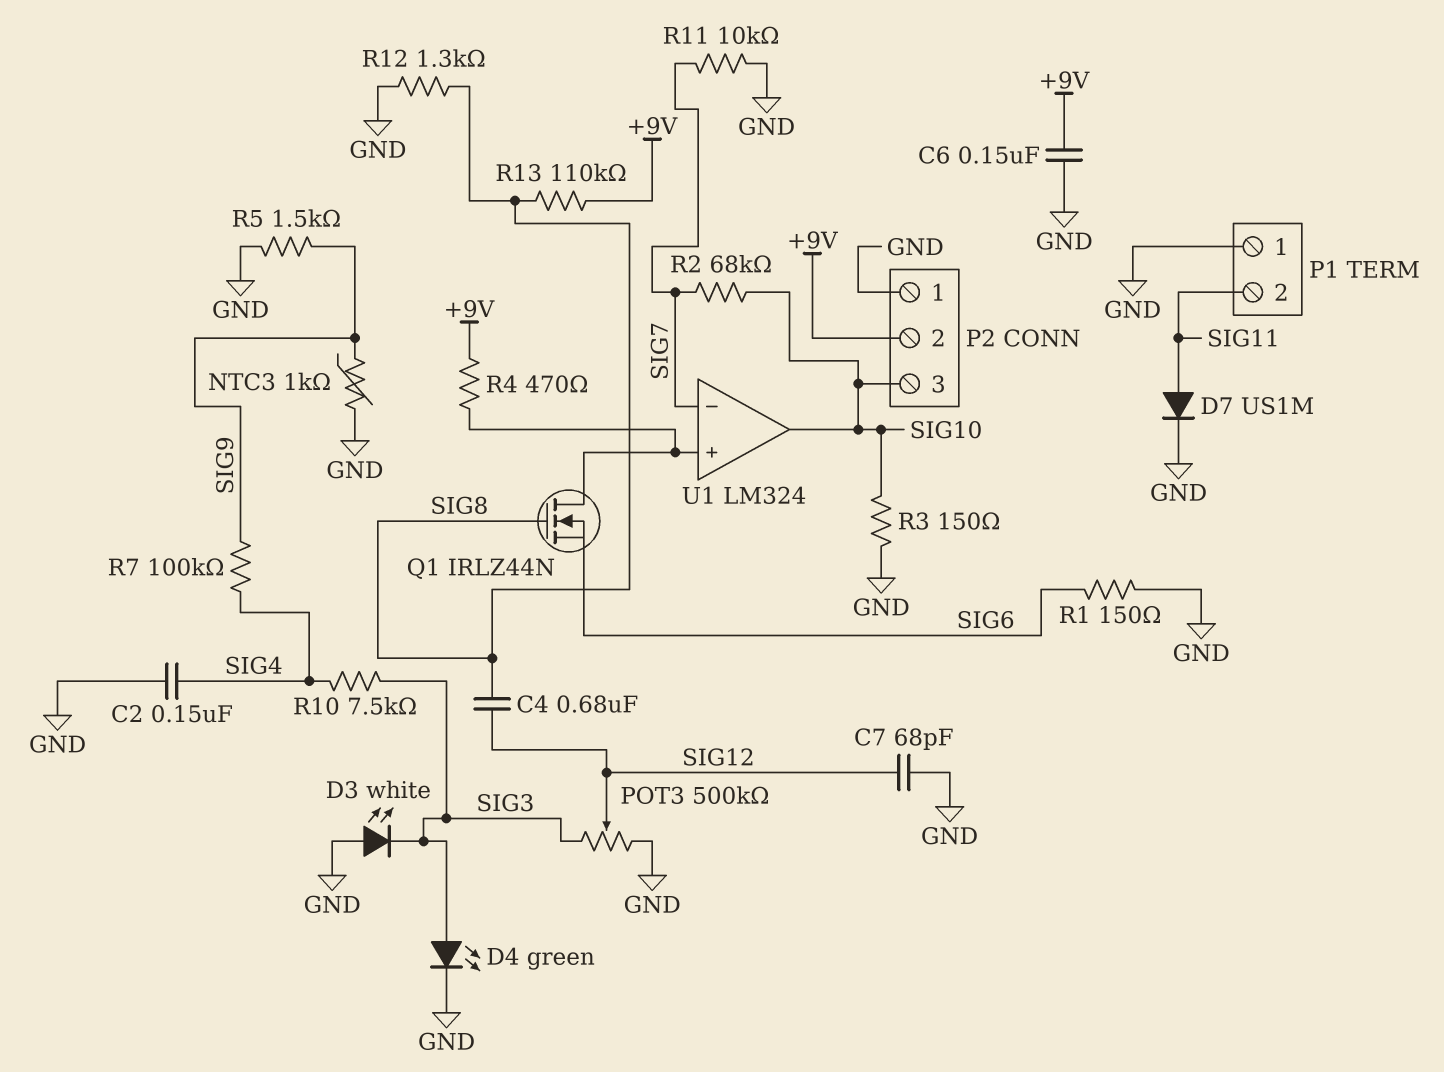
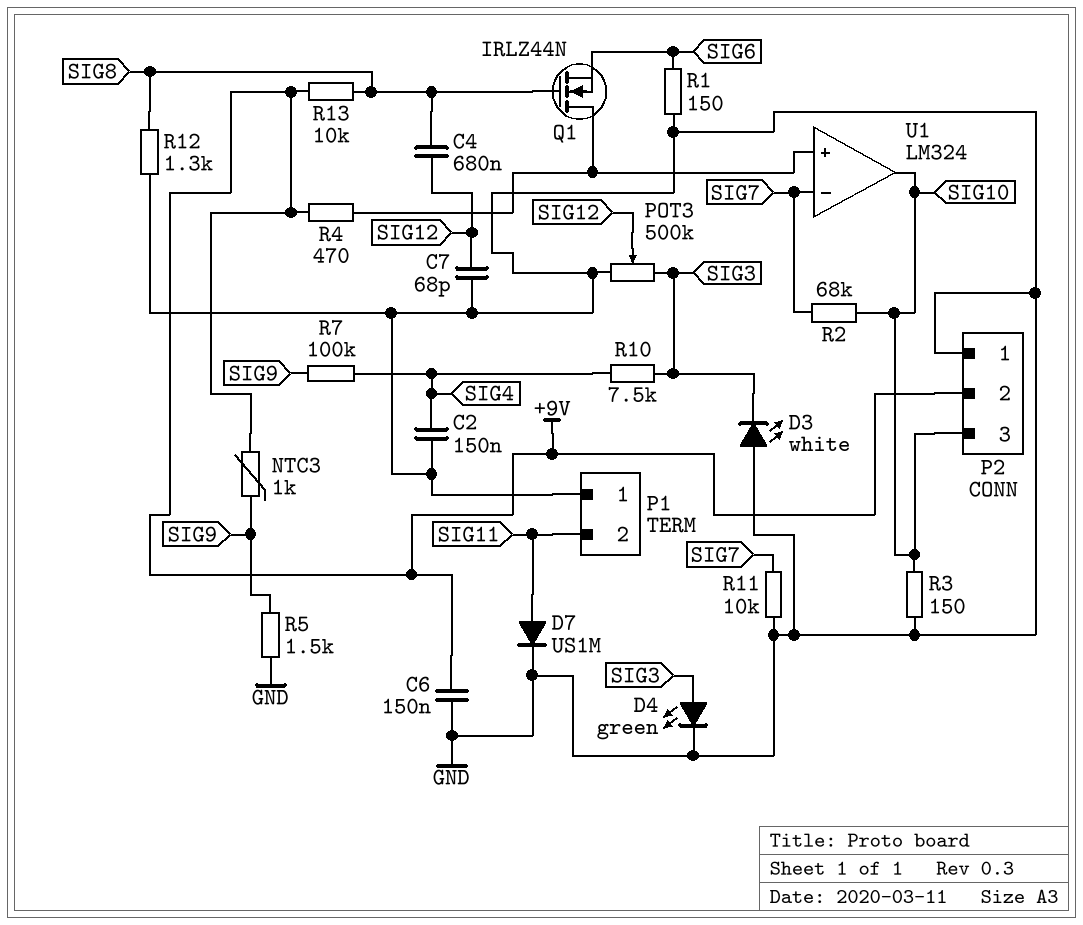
NTC3: 1k (GND, SIG9) -> 1k (+9V, SIG9)
R13: 110k (+9V, SIG8) -> 10k (+9V, SIG8)

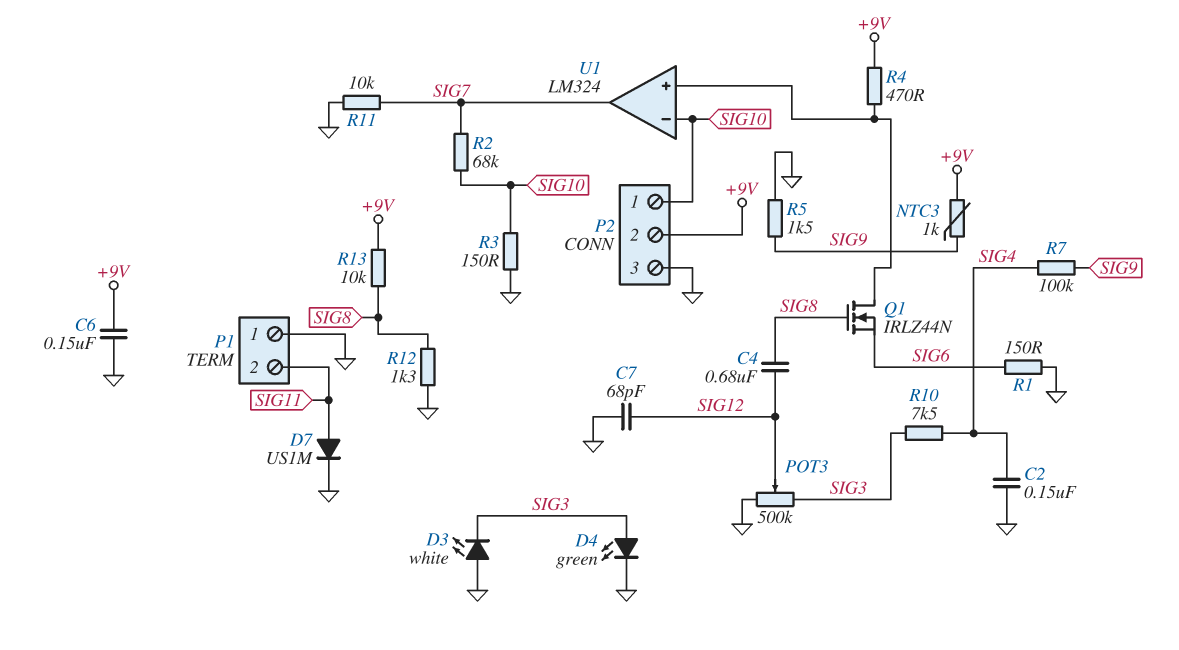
P2 pin 1: GND -> SIG10
P2 pin 3: SIG10 -> GND
U1 pin in-: SIG7 -> SIG10
U1 pin out: SIG10 -> SIG7

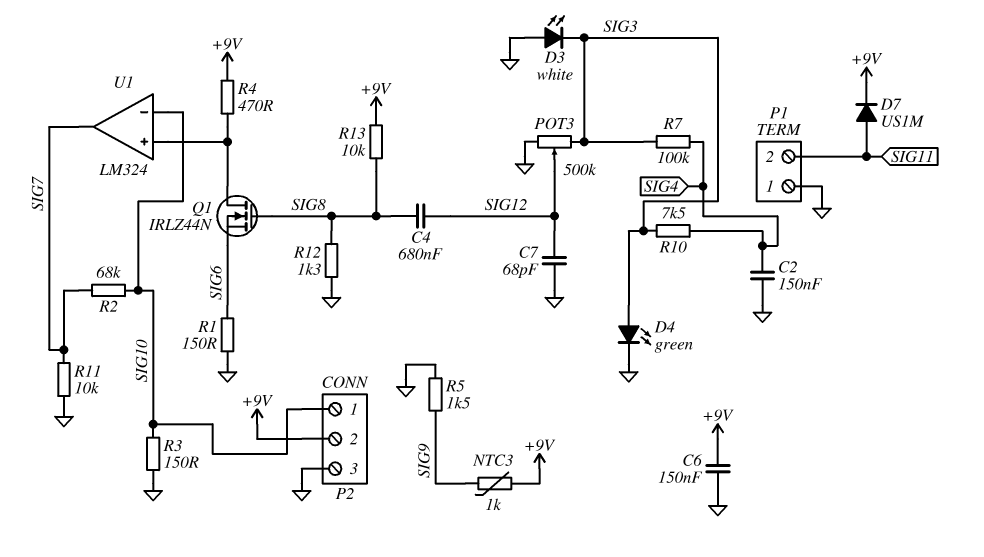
D7: diode US1M (A SIG11, K GND) -> diode US1M (A SIG11, K +9V)
R7: 100k (SIG4, SIG9) -> 100k (SIG3, SIG4)

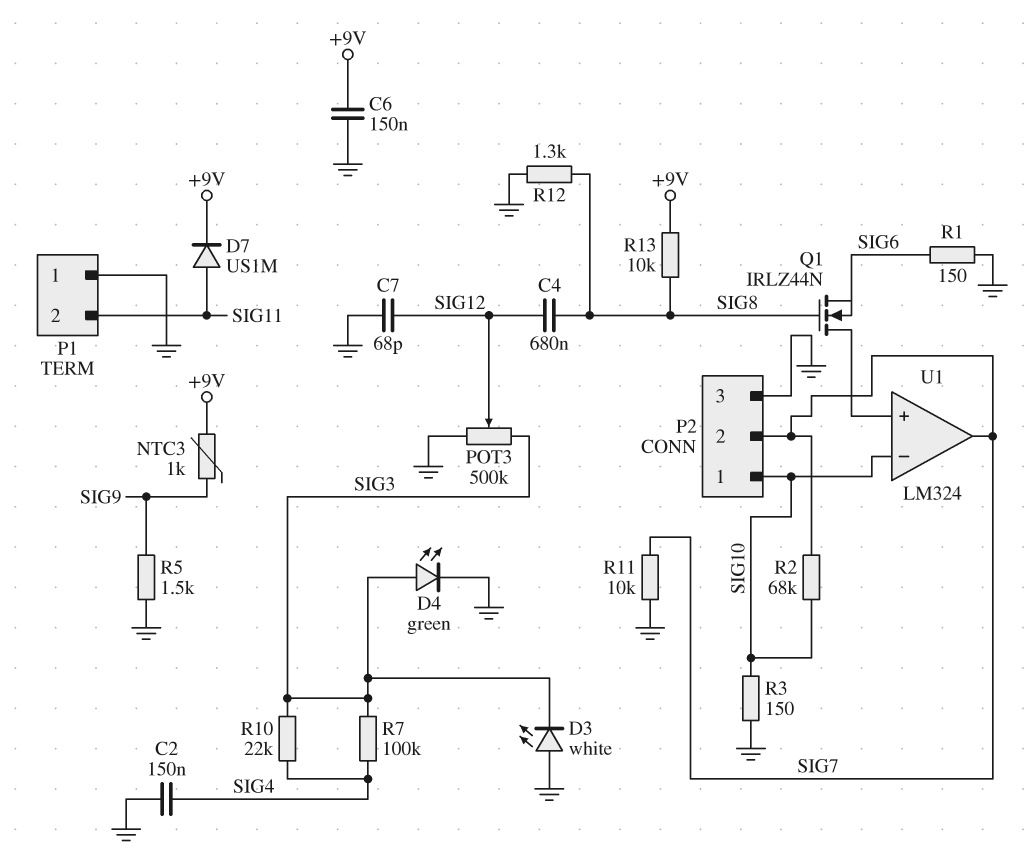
P2 pin 2: +9V -> SIG7
R4: 470 (+9V, U1/in+) -> none
R10: 7.5k (SIG3, SIG4) -> 22k (SIG3, SIG4)

